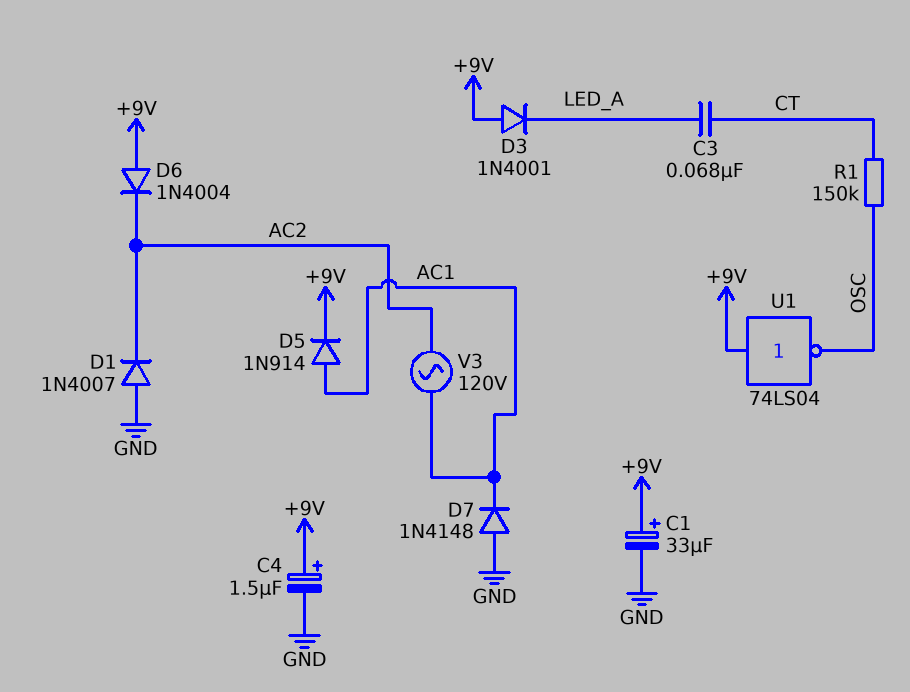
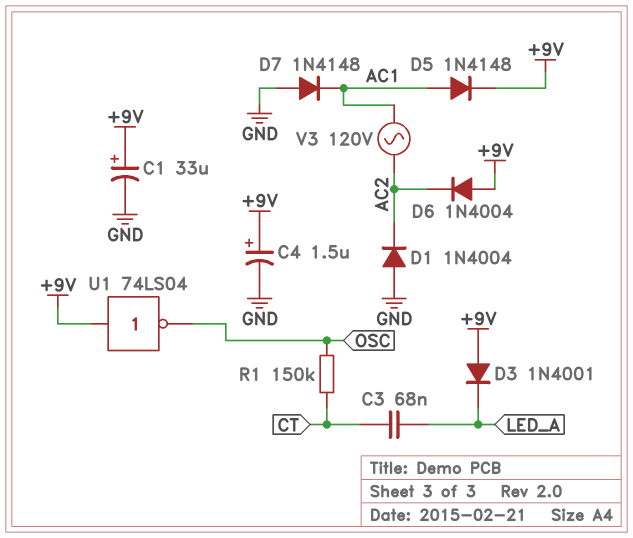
D1: diode 1N4007 (A GND, K AC2) -> diode 1N4004 (A GND, K AC2)
D5: diode 1N914 (A AC1, K +9V) -> diode 1N4148 (A AC1, K +9V)

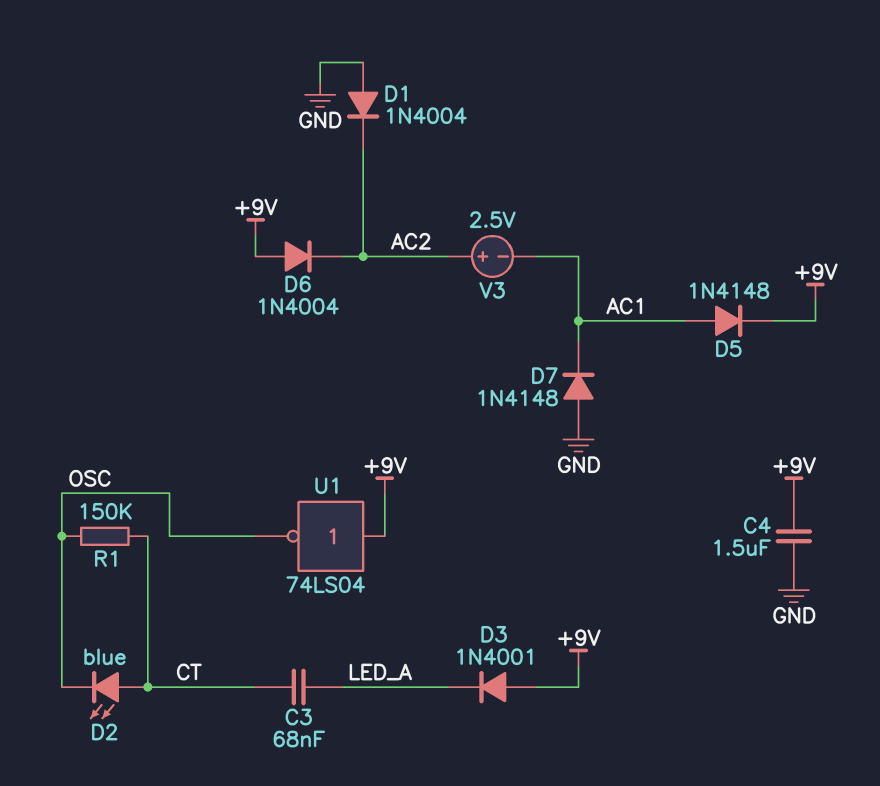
C1: 33uF (plus +9V, minus GND) -> none
C4: 1.5uF (plus +9V, minus GND) -> 1.5uF (+9V, GND)
D2: none -> LED blue (A CT, K OSC)
V3: AC 120V (AC1, AC2) -> 2.5V (plus AC2, minus AC1)

